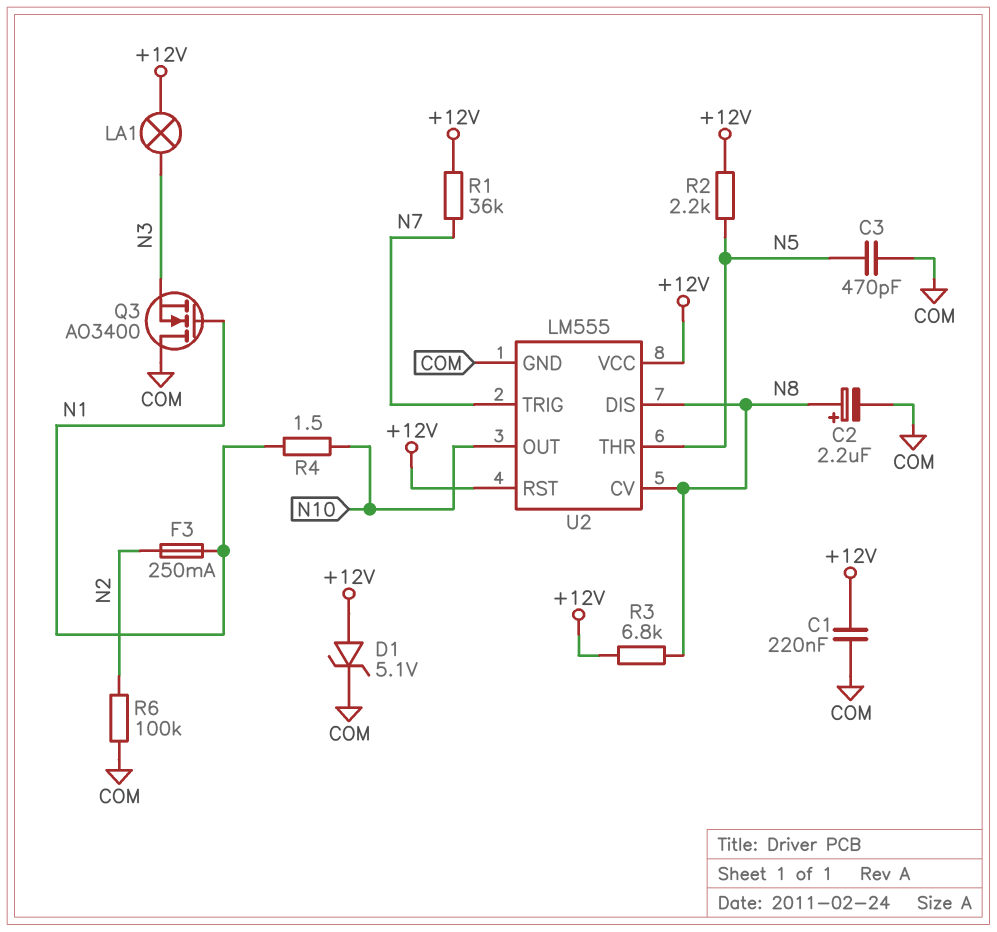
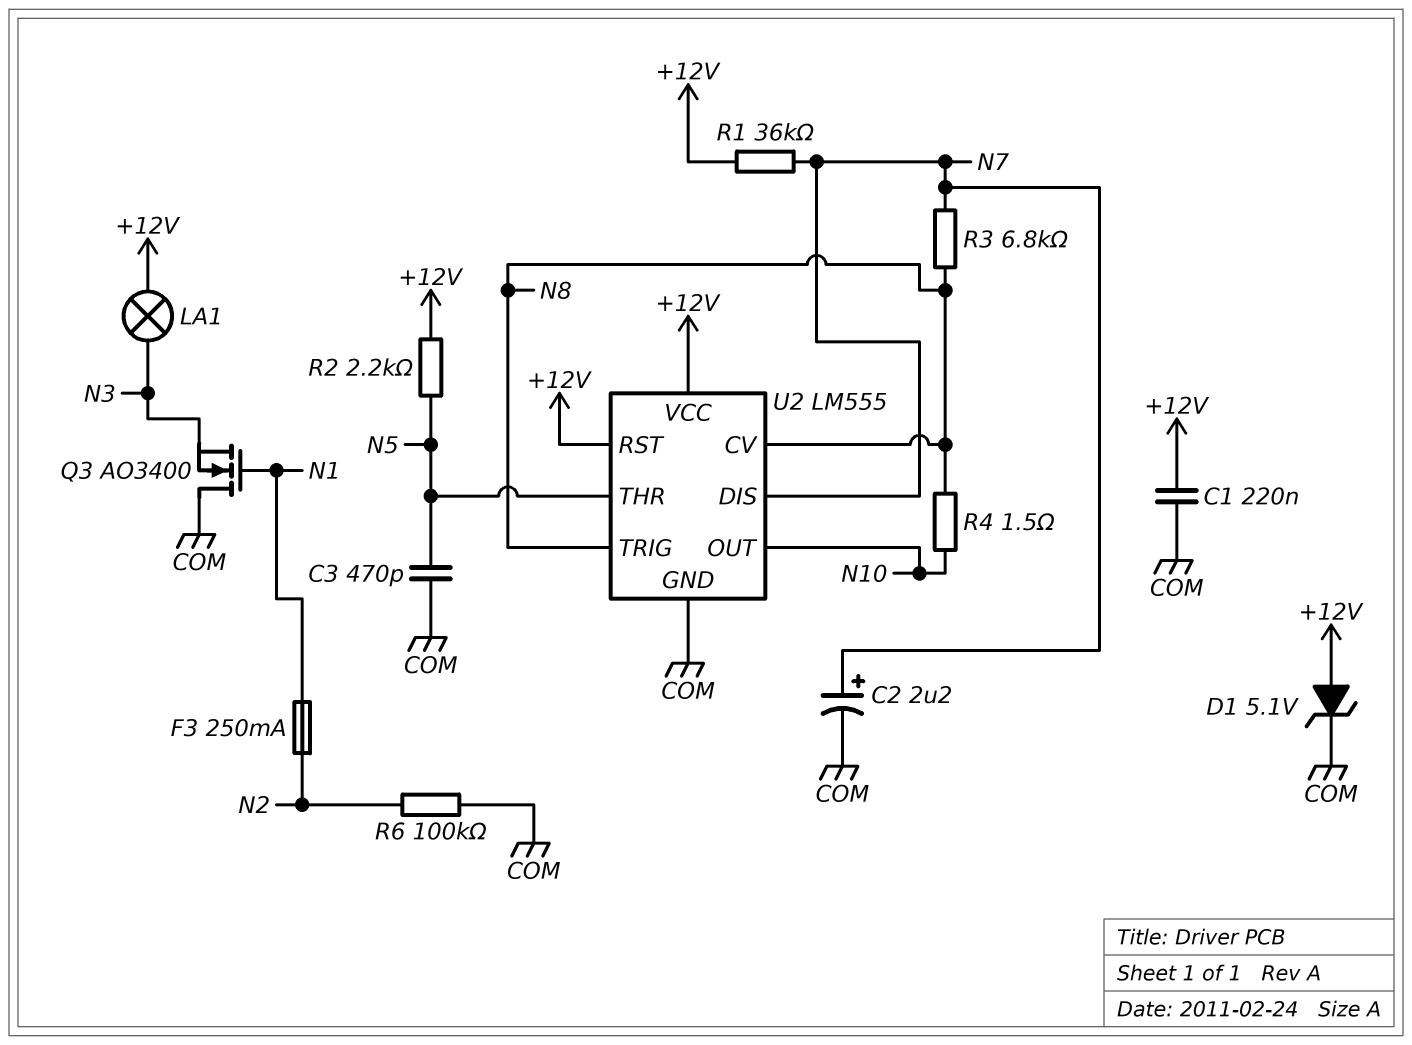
C2: 2.2uF (plus N8, minus COM) -> 2.2uF (plus N7, minus COM)
R3: 6.8k (+12V, N8) -> 6.8k (N7, N8)
R4: 1.5 (N1, N10) -> 1.5 (N8, N10)
U2 pin DIS: N8 -> N7
U2 pin TRIG: N7 -> N8

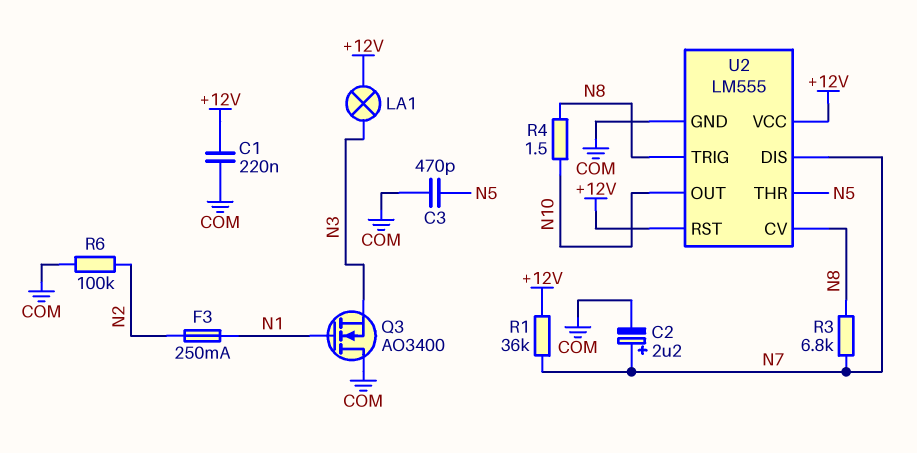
D1: zener 5.1V (A +12V, K COM) -> none
R2: 2.2k (+12V, N5) -> none

